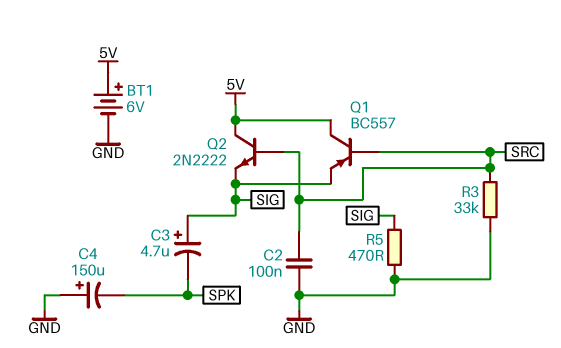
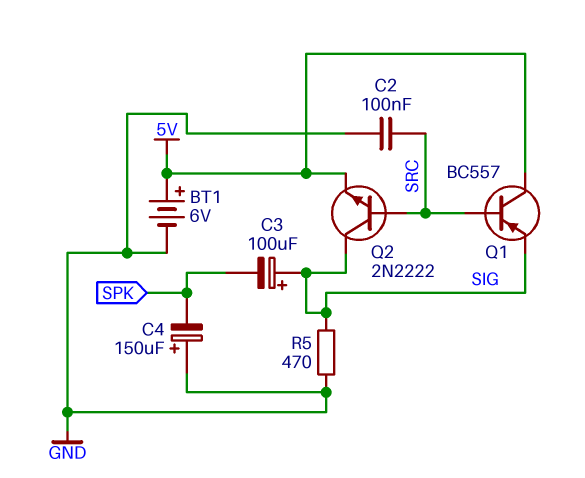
C3: 4.7uF (plus SIG, minus SPK) -> 100uF (plus SIG, minus SPK)
Q2: NPN 2N2222 (B SRC, C 5V, E SIG) -> NPN 2N2222 (B SRC, C SIG, E 5V)
R3: 33k (GND, SRC) -> none

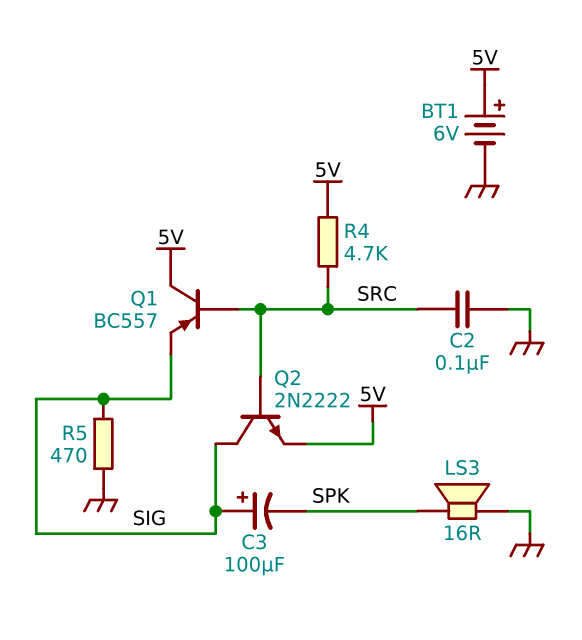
C4: 150uF (plus GND, minus SPK) -> none
LS3: none -> speaker 16R (GND, SPK)
R4: none -> 4.7k (5V, SRC)

